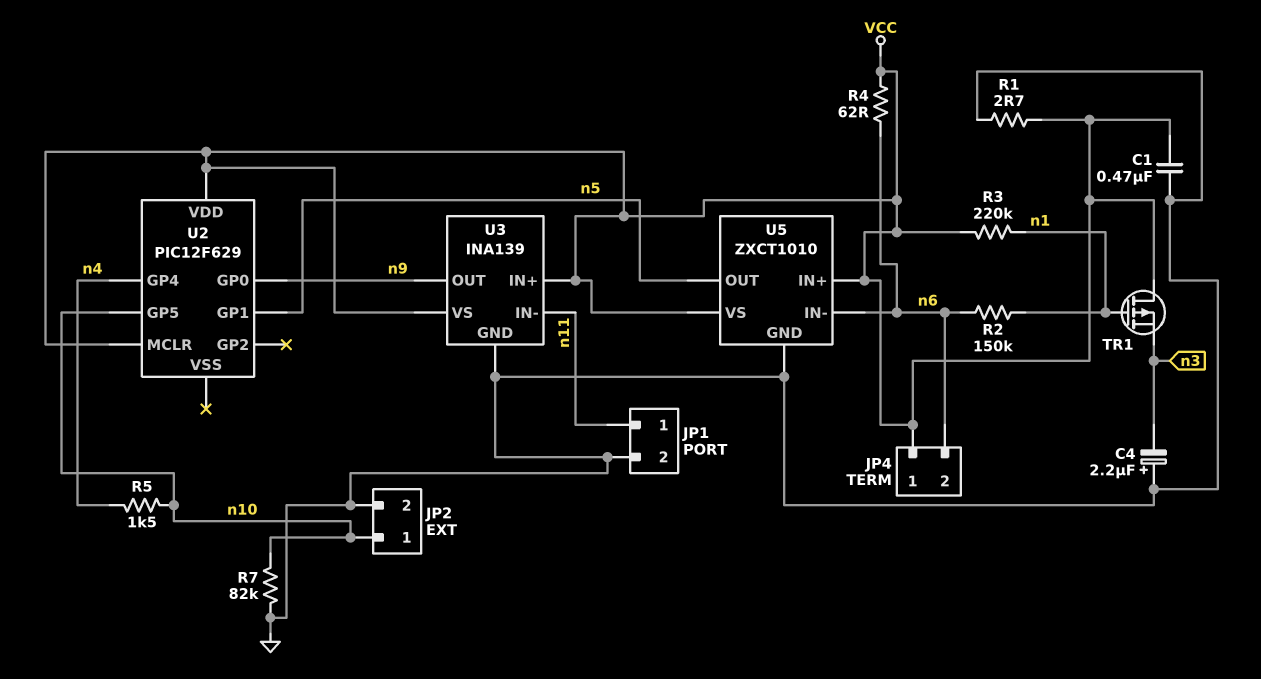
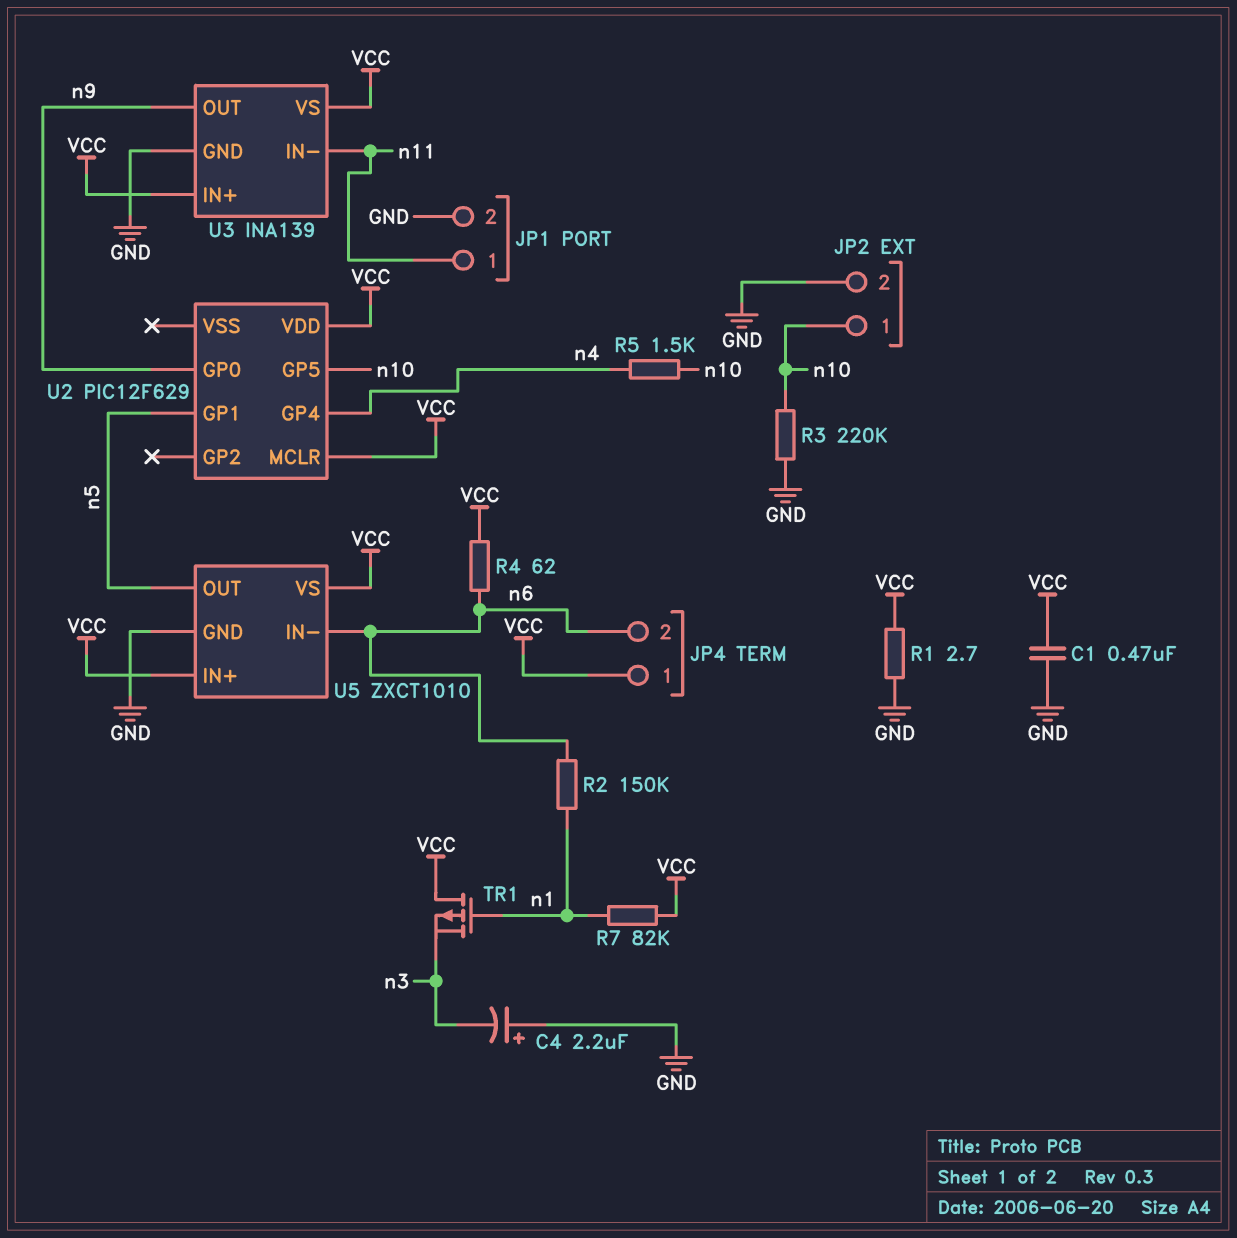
R3: 220k (VCC, n1) -> 220k (GND, n10)
R7: 82k (GND, n10) -> 82k (VCC, n1)

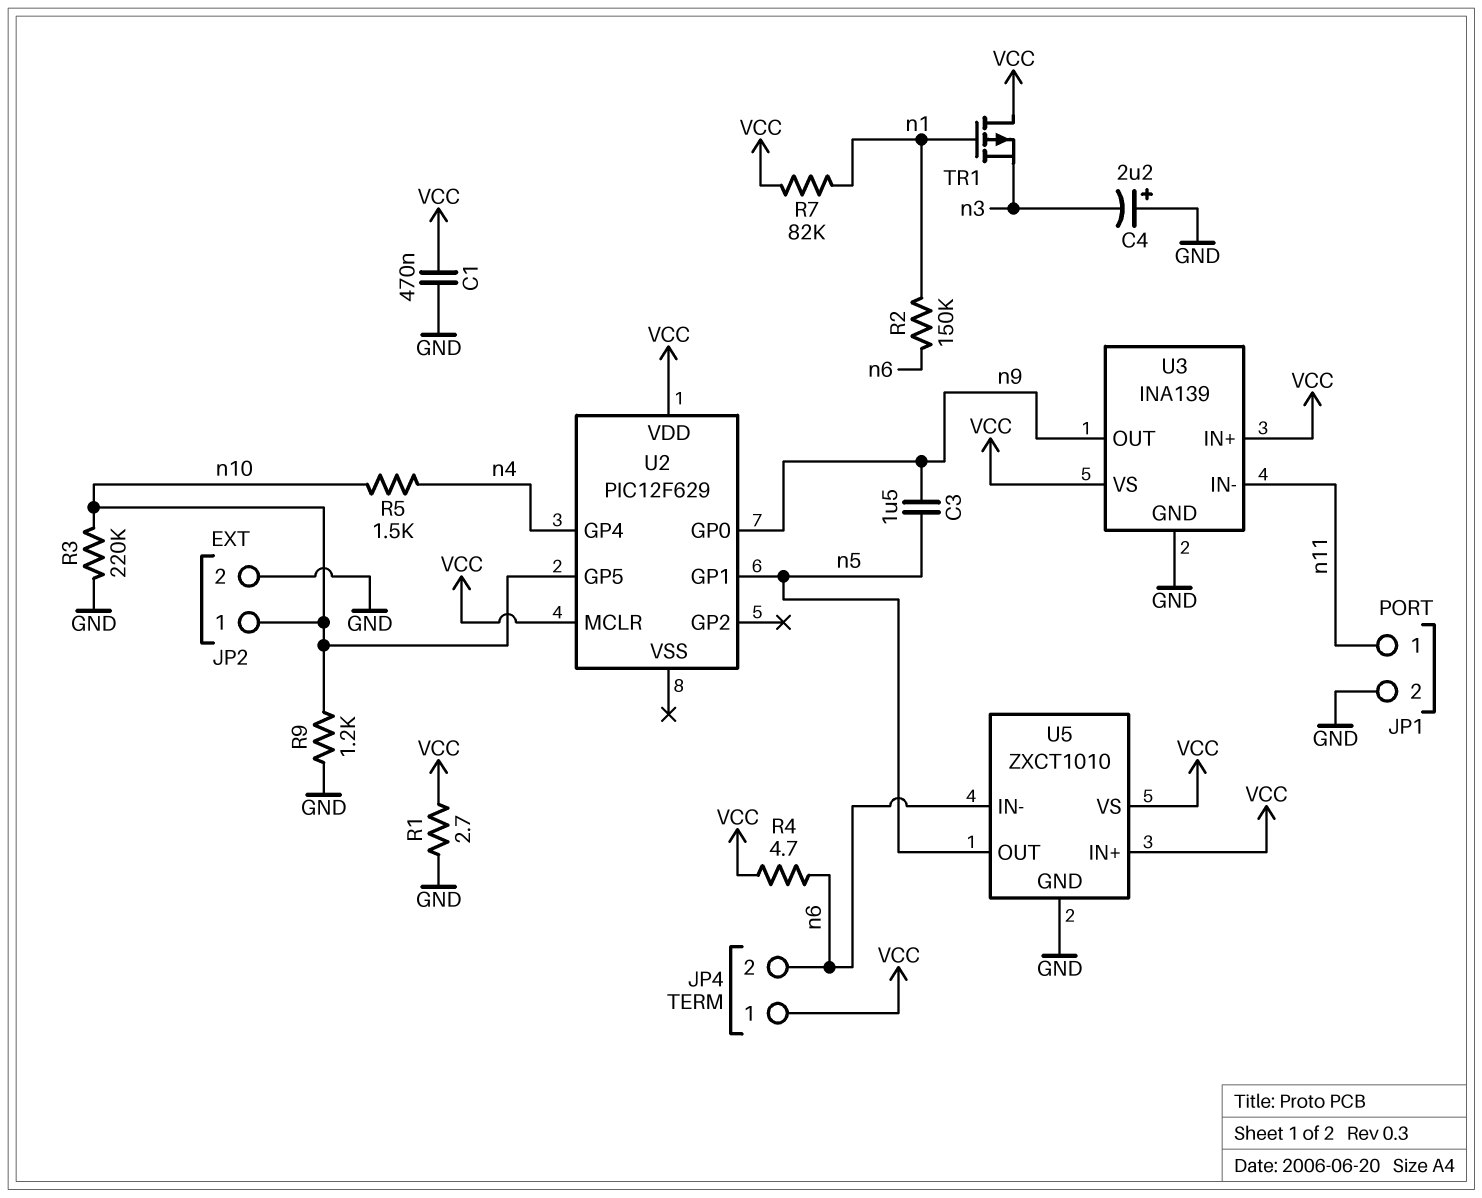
C3: none -> 1.5uF (n5, n9)
R4: 62 (VCC, n6) -> 4.7 (VCC, n6)
R9: none -> 1.2k (GND, n10)

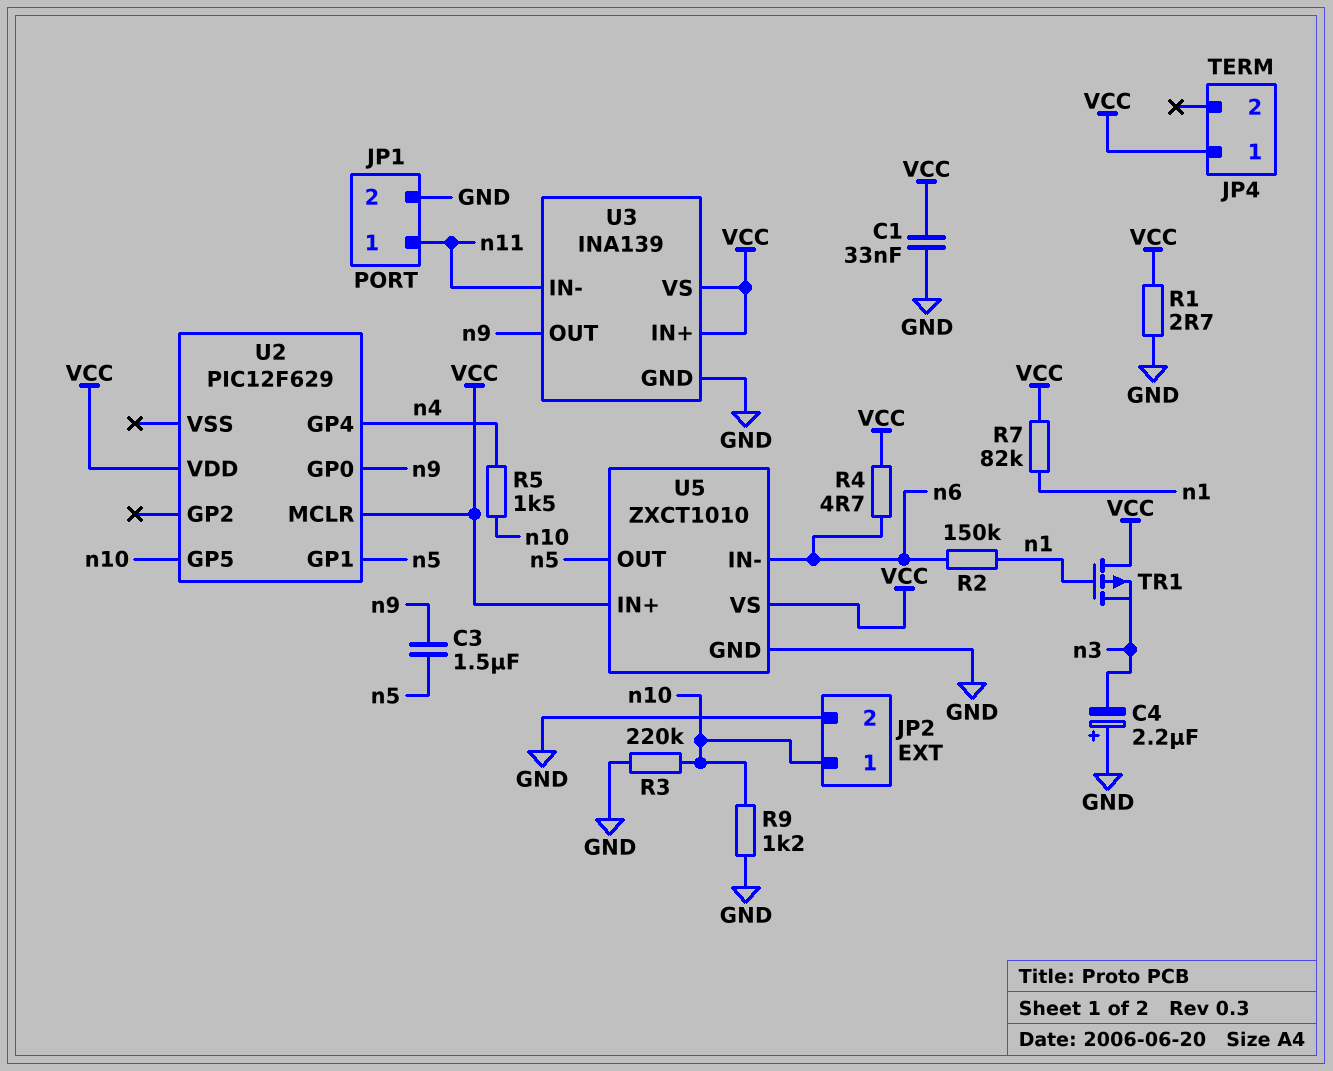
C1: 470nF (GND, VCC) -> 33nF (GND, VCC)
JP4 pin 2: n6 -> none

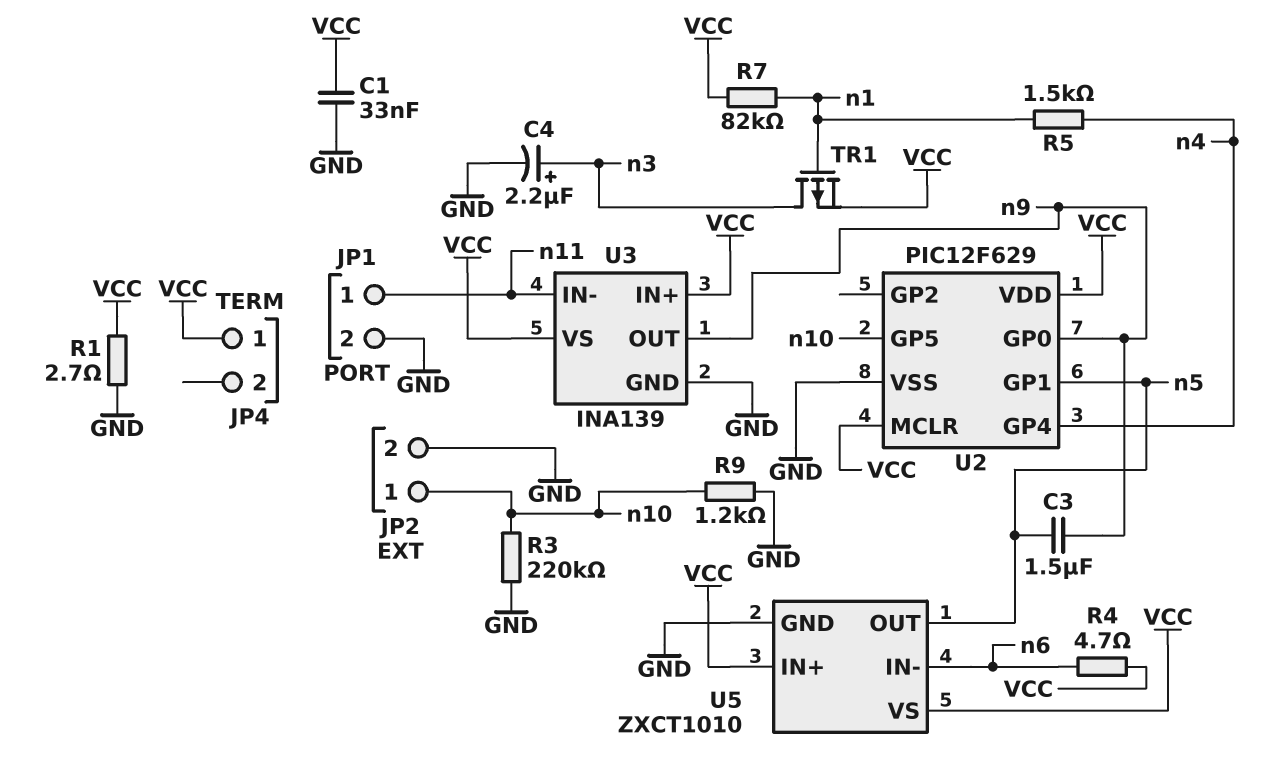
C4: 2.2uF (plus GND, minus n3) -> 2.2uF (plus n3, minus GND)
R2: 150k (n1, n6) -> none
R5: 1.5k (n4, n10) -> 1.5k (n1, n4)
TR1: PMOS (G n1, D VCC, S n3) -> PMOS (G n1, D n3, S VCC)
U2 pin VSS: none -> GND

